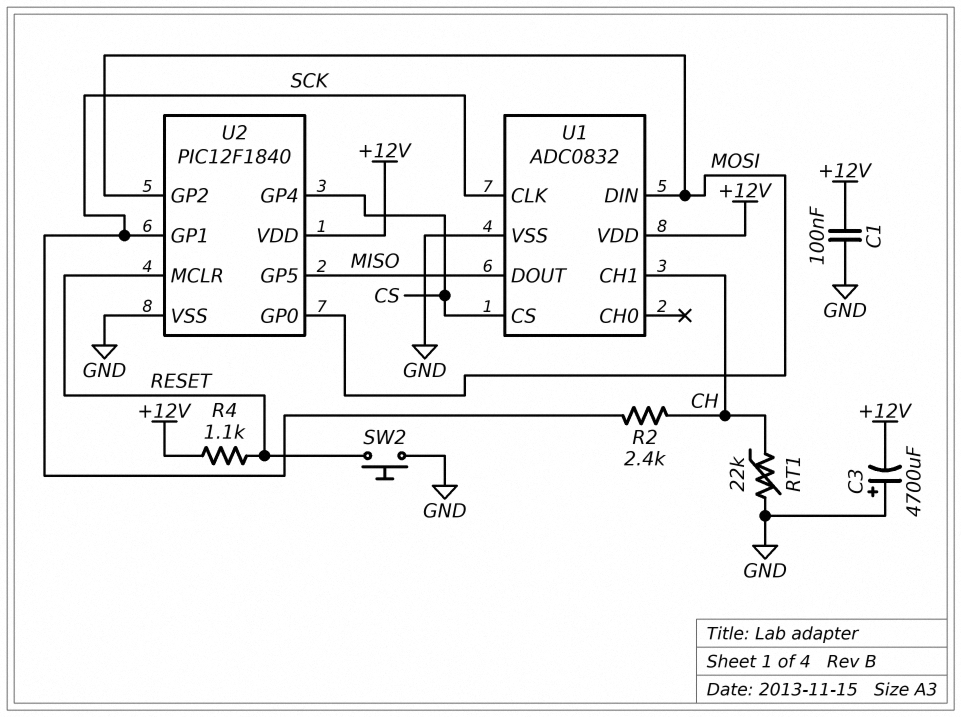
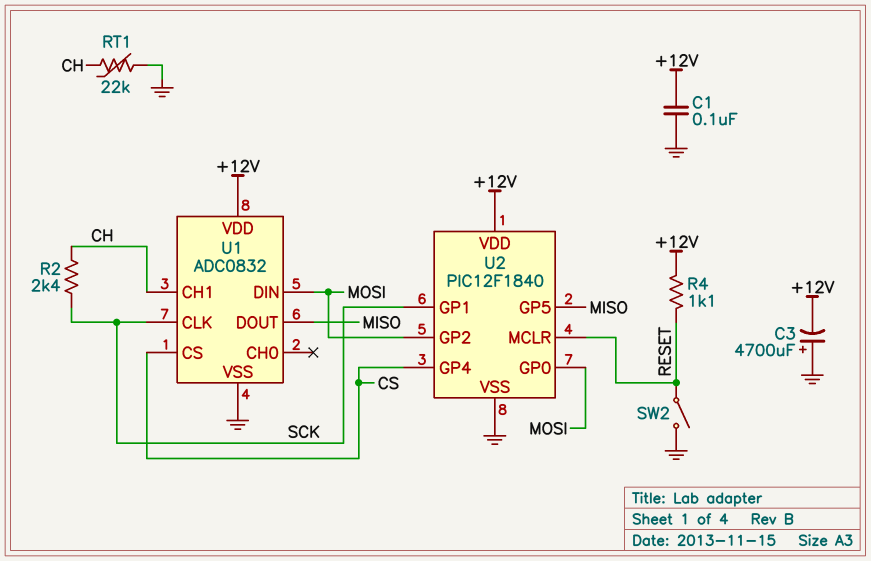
SW2: button (GND, RESET) -> switch (GND, RESET)

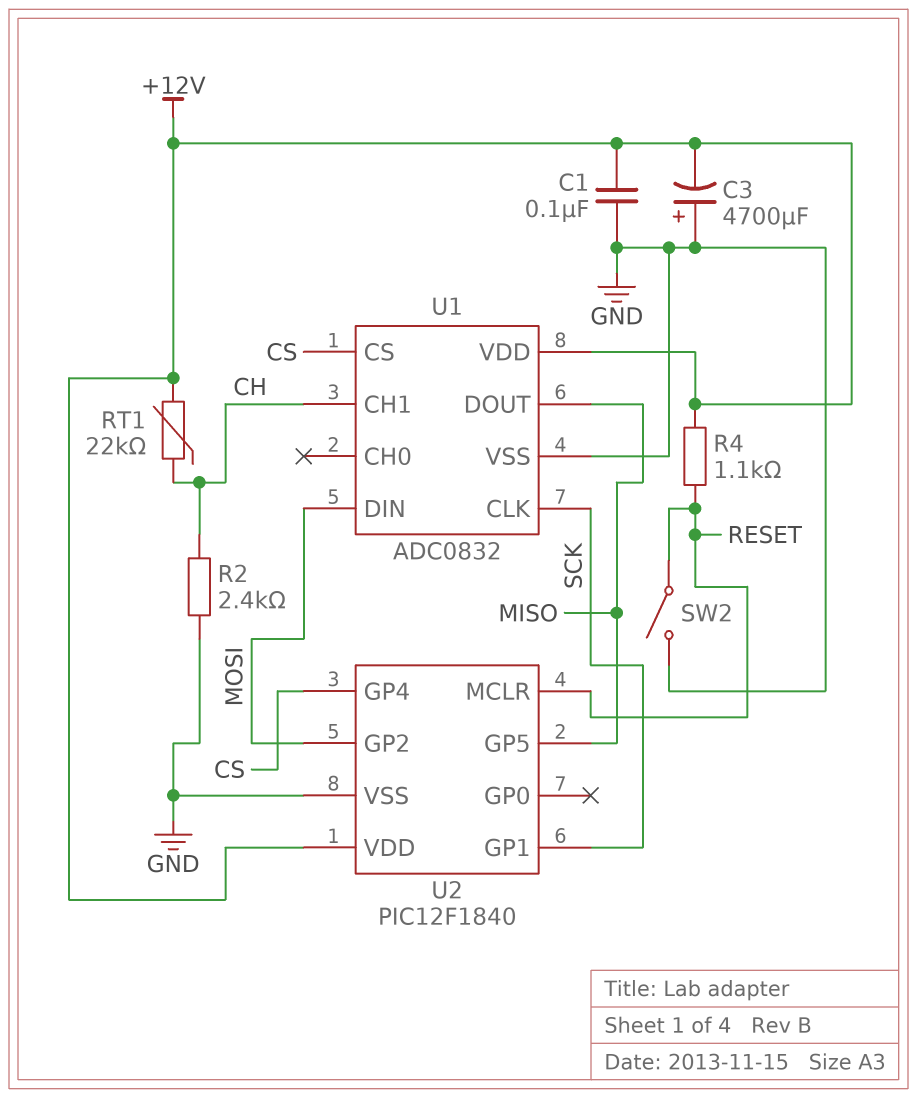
R2: 2.4k (CH, SCK) -> 2.4k (CH, GND)
RT1: 22k (CH, GND) -> 22k (+12V, CH)
U2 pin GP0: MOSI -> none

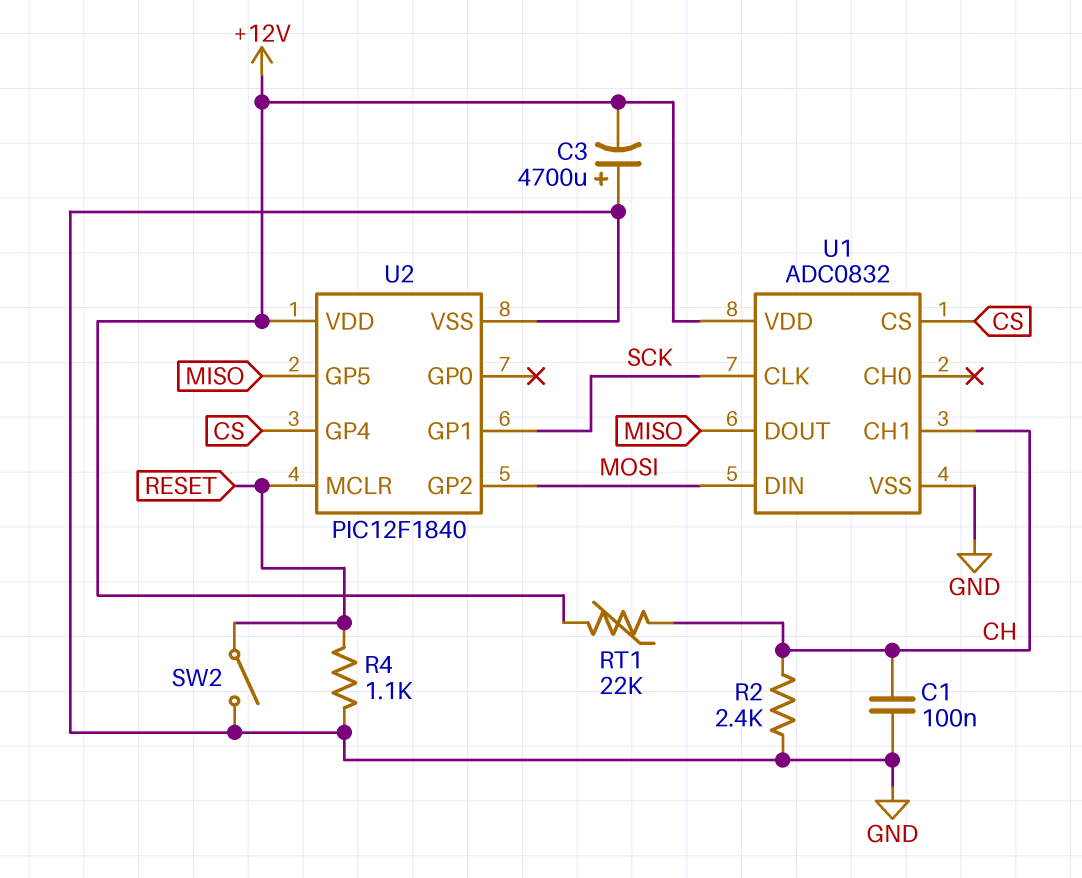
C1: 100nF (+12V, GND) -> 100nF (CH, GND)
R4: 1.1k (+12V, RESET) -> 1.1k (GND, RESET)

